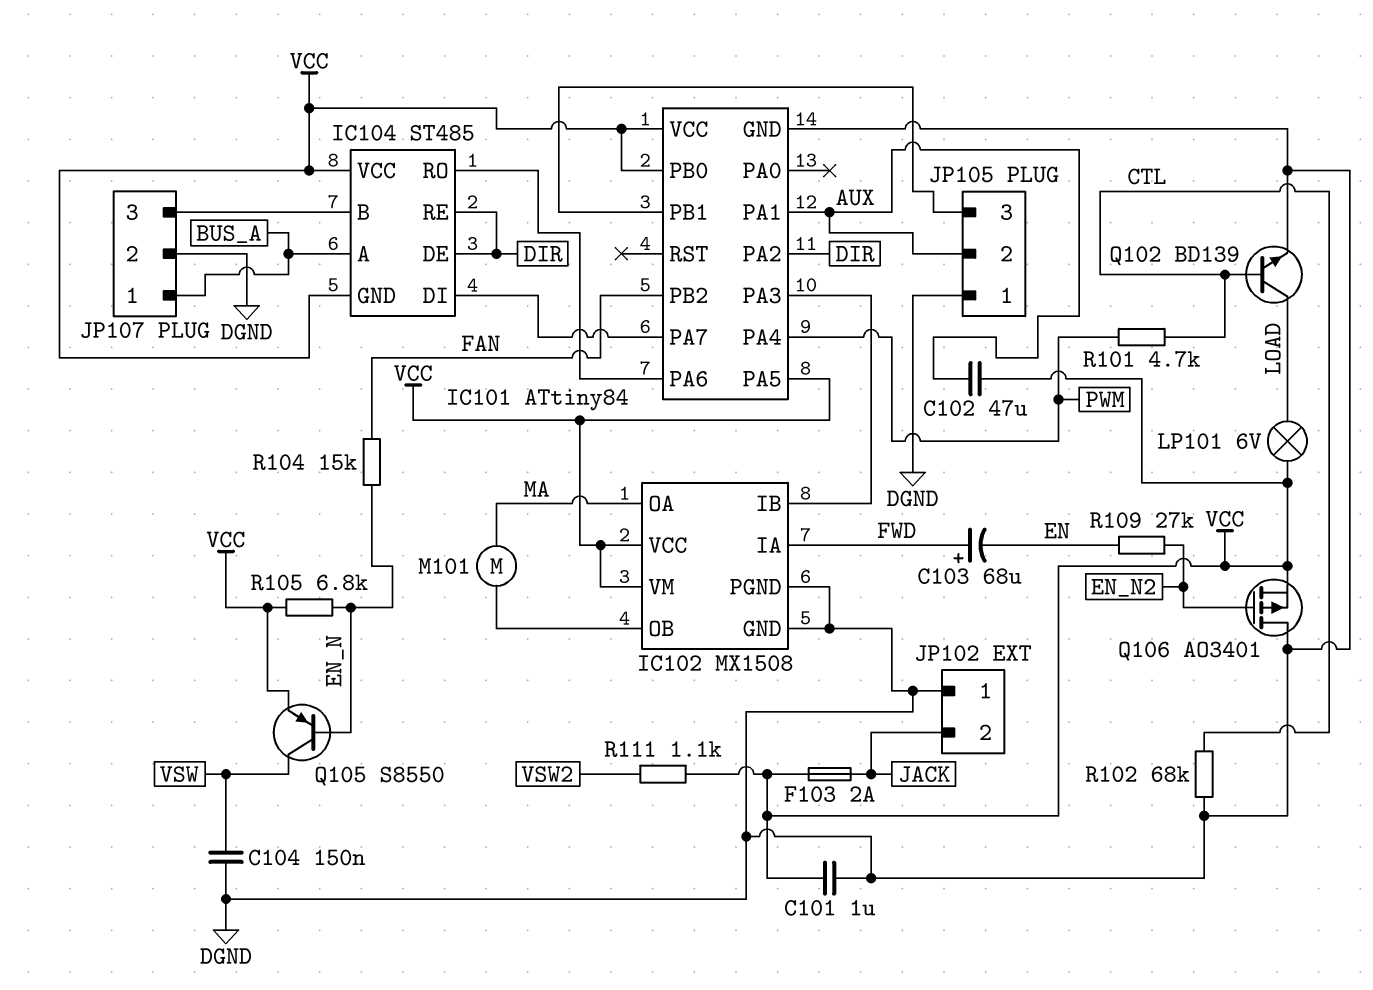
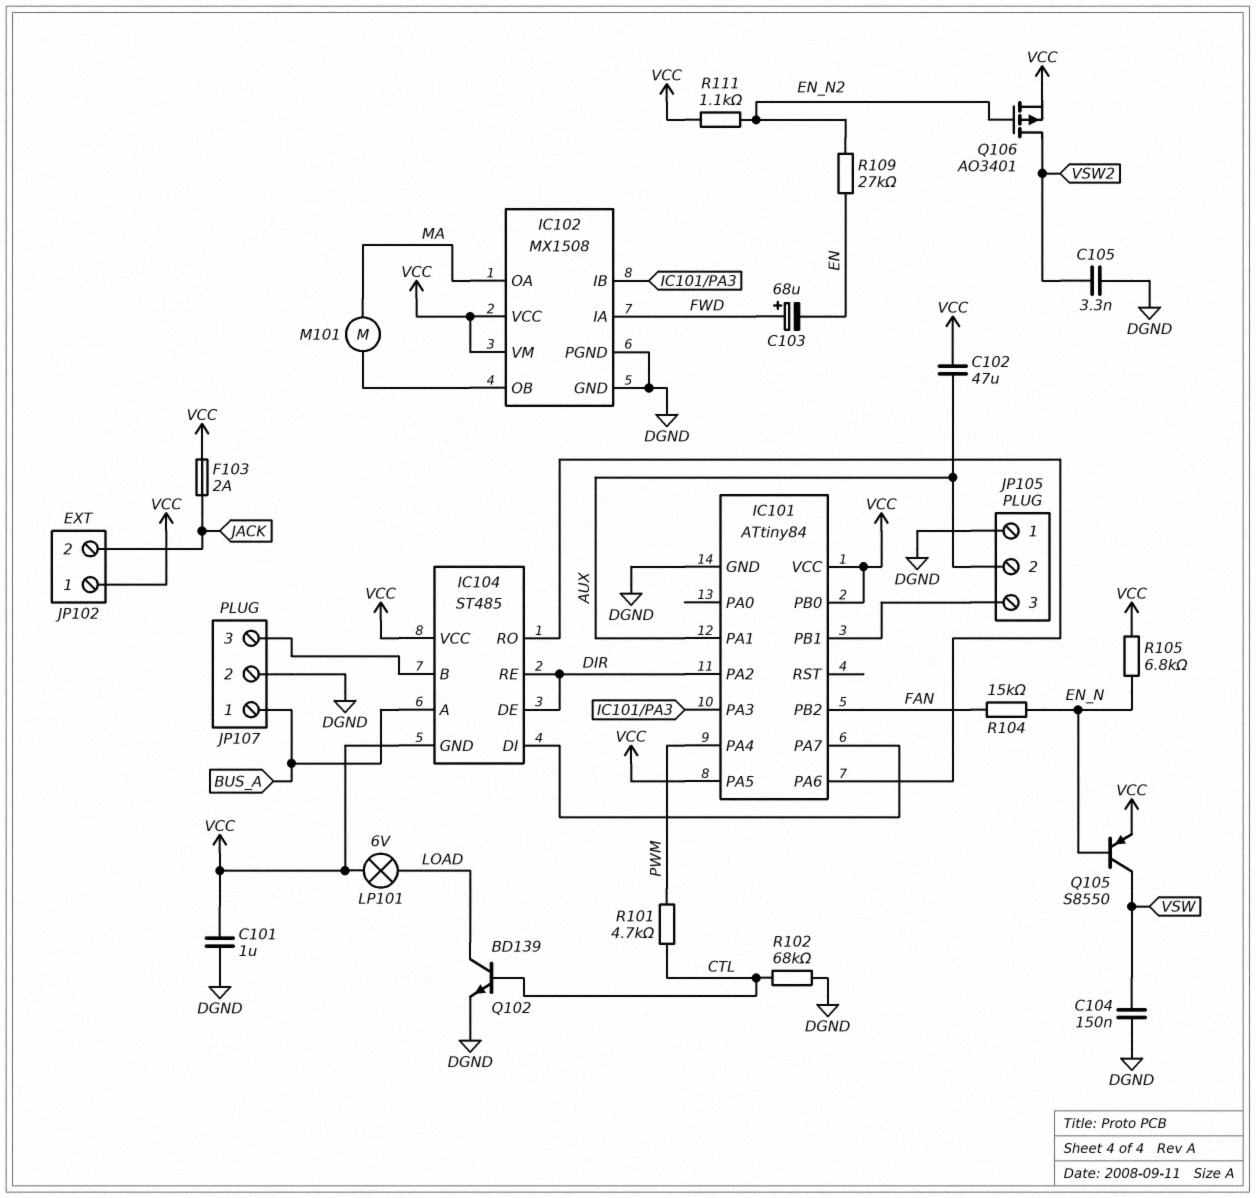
C105: none -> 3.3nF (DGND, VSW2)
JP102 pin 1: DGND -> VCC
Q106: PMOS AO3401 (G EN_N2, D DGND, S VCC) -> PMOS AO3401 (G EN_N2, D VSW2, S VCC)
R111: 1.1k (VCC, VSW2) -> 1.1k (EN_N2, VCC)

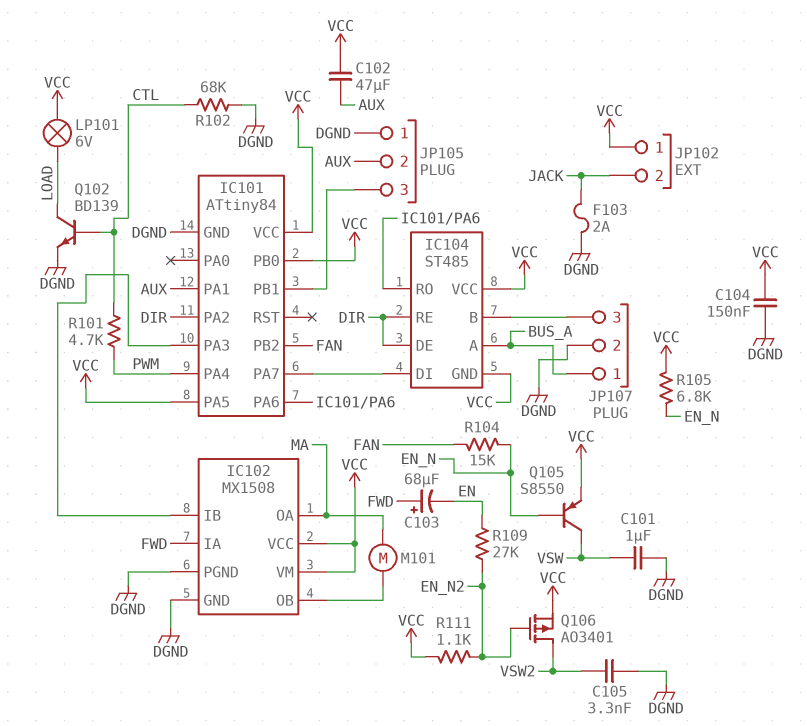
C101: 1uF (DGND, VCC) -> 1uF (DGND, VSW)
C104: 150nF (DGND, VSW) -> 150nF (DGND, VCC)
F103: 2A (JACK, VCC) -> 2A (DGND, JACK)

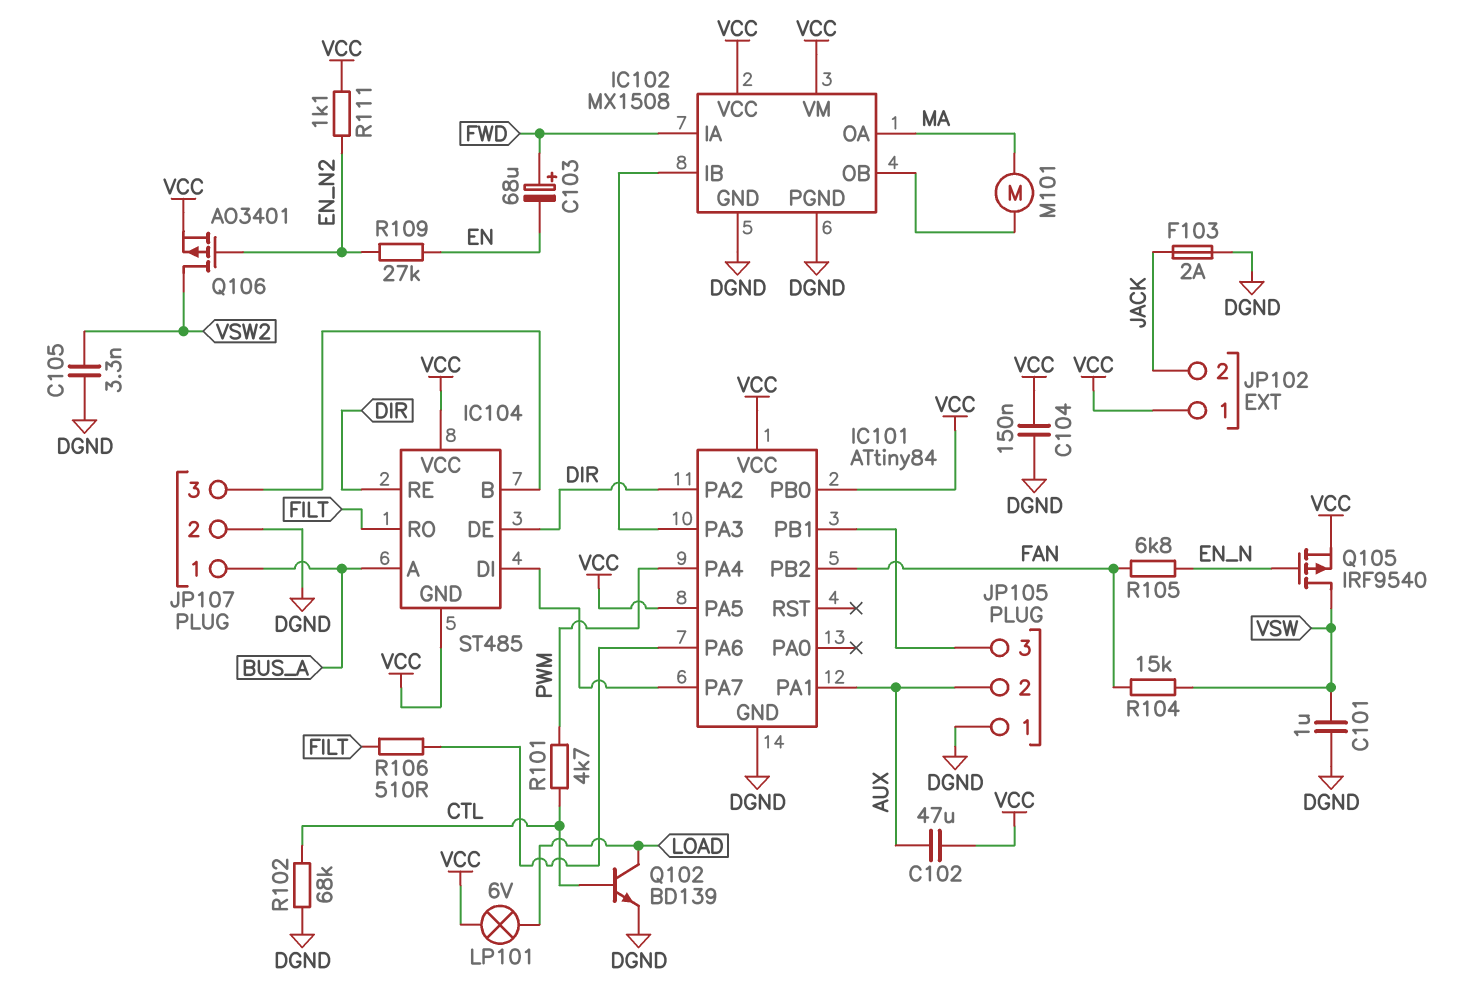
IC104 pin RO: IC101/PA6 -> FILT
Q105: PNP S8550 (B EN_N, C VSW, E VCC) -> PMOS IRF9540 (G EN_N, D VSW, S VCC)
R104: 15k (EN_N, FAN) -> 15k (FAN, VSW)
R105: 6.8k (EN_N, VCC) -> 6.8k (EN_N, FAN)
R106: none -> 510 (FILT, IC101/PA6)

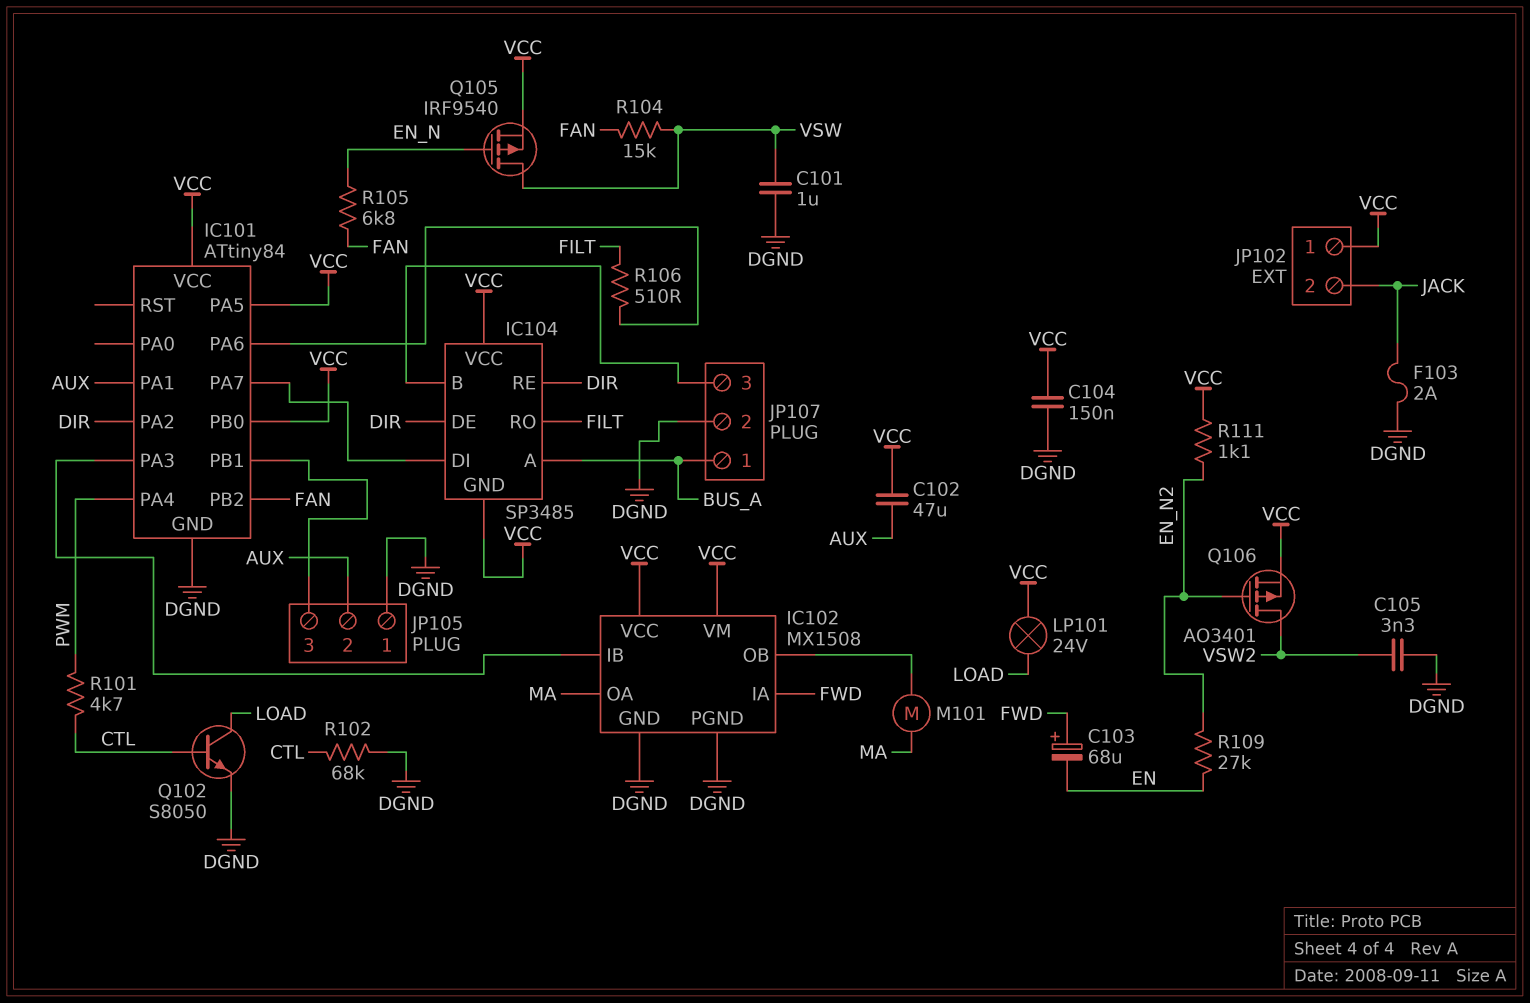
IC104: ST485 -> SP3485
LP101: lamp 6V (LOAD, VCC) -> lamp 24V (LOAD, VCC)
Q102: NPN BD139 (B CTL, C LOAD, E DGND) -> NPN S8050 (B CTL, C LOAD, E DGND)

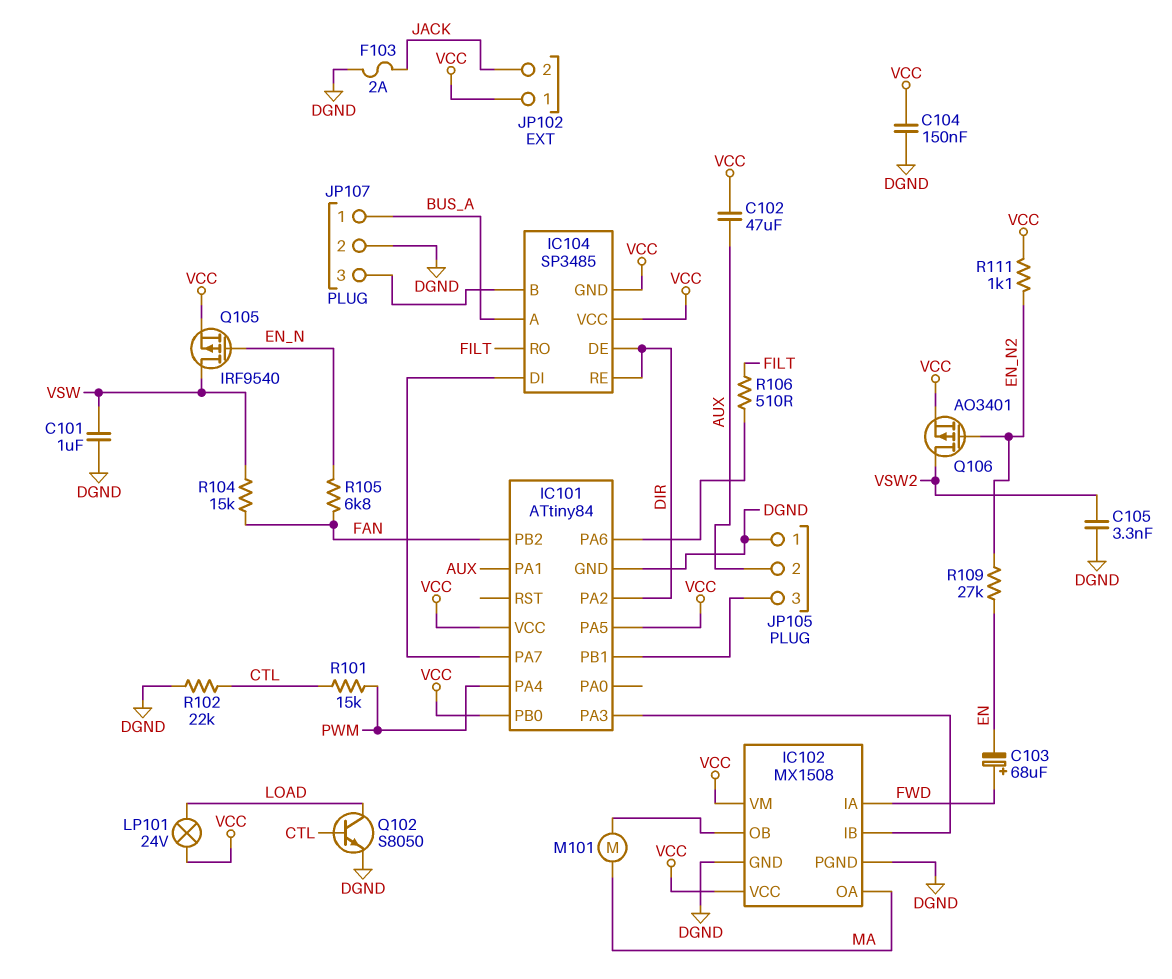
R101: 4.7k (CTL, PWM) -> 15k (CTL, PWM)
R102: 68k (CTL, DGND) -> 22k (CTL, DGND)

